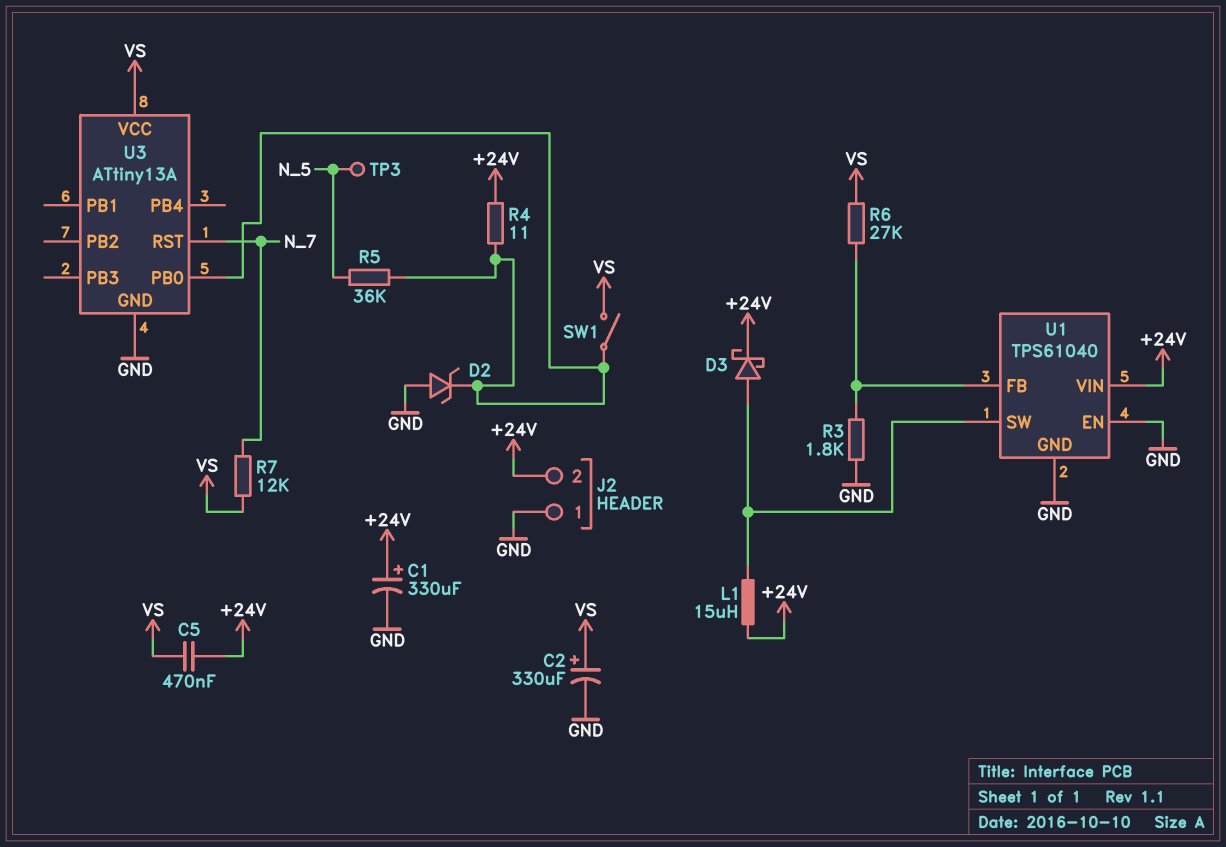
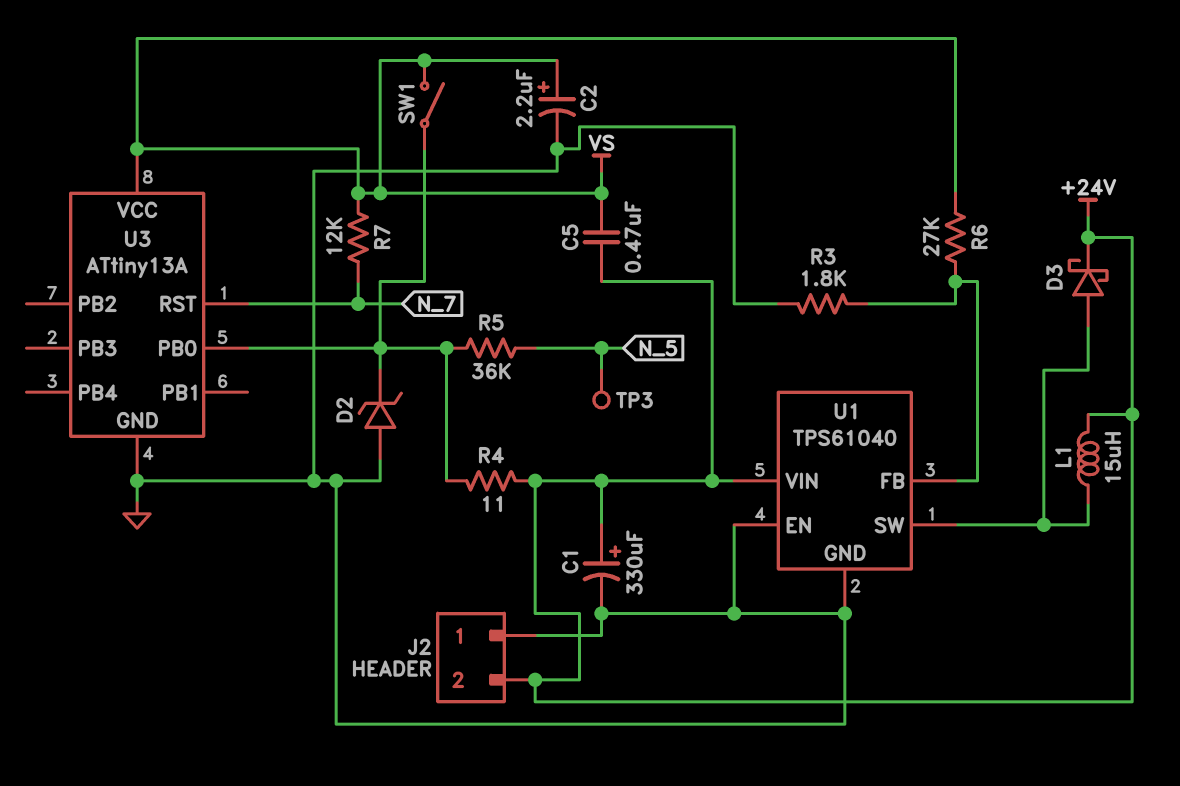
C2: 330uF (plus VS, minus GND) -> 2.2uF (plus VS, minus GND)

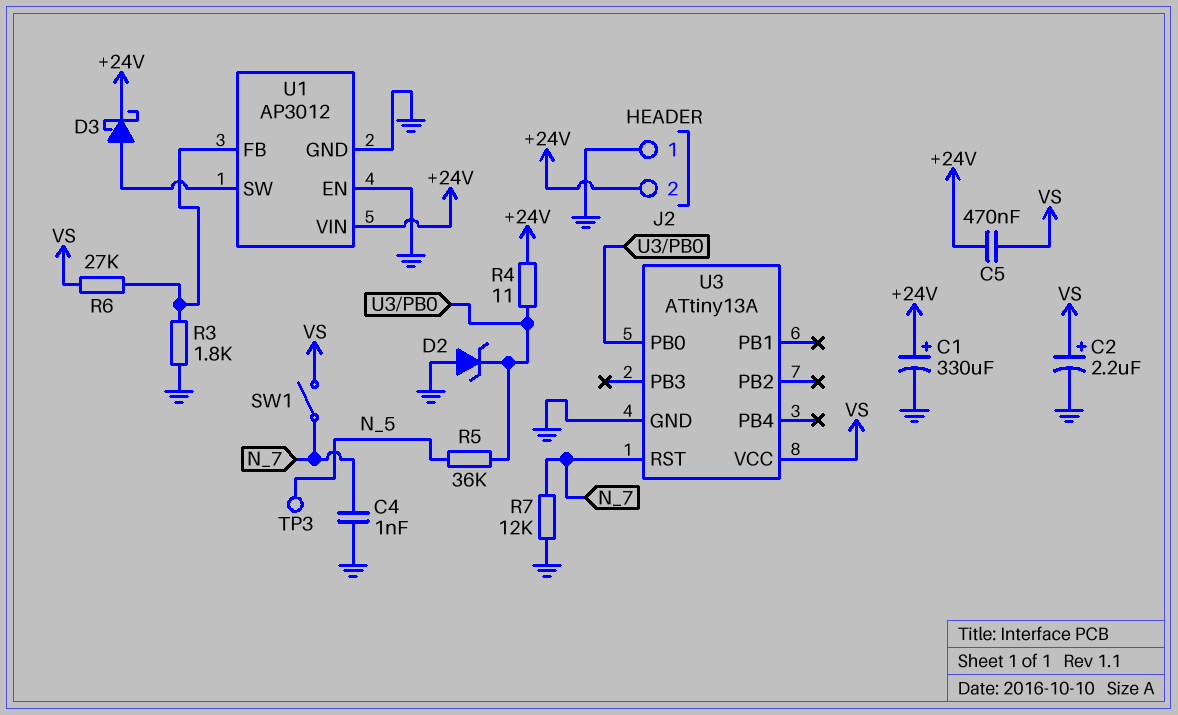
C4: none -> 1nF (GND, N_7)
L1: 15uH (+24V, U1/SW) -> none
R7: 12k (N_7, VS) -> 12k (GND, N_7)
SW1: switch (U3/PB0, VS) -> switch (N_7, VS)
U1: TPS61040 -> AP3012

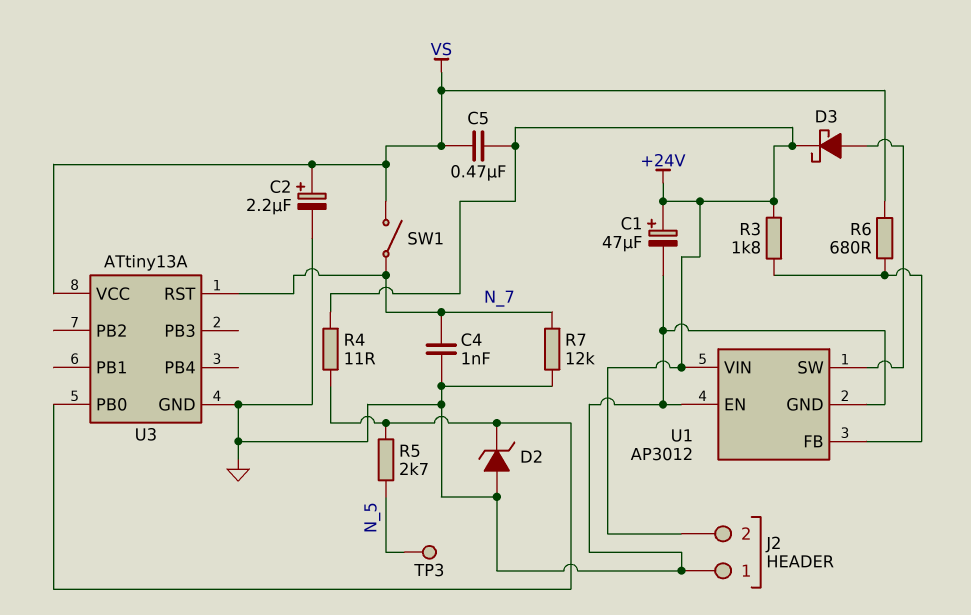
C1: 330uF (plus +24V, minus GND) -> 47uF (plus +24V, minus GND)
R3: 1.8k (GND, U1/FB) -> 1.8k (+24V, U1/FB)
R5: 36k (N_5, U3/PB0) -> 2.7k (N_5, U3/PB0)
R6: 27k (U1/FB, VS) -> 680 (U1/FB, VS)

